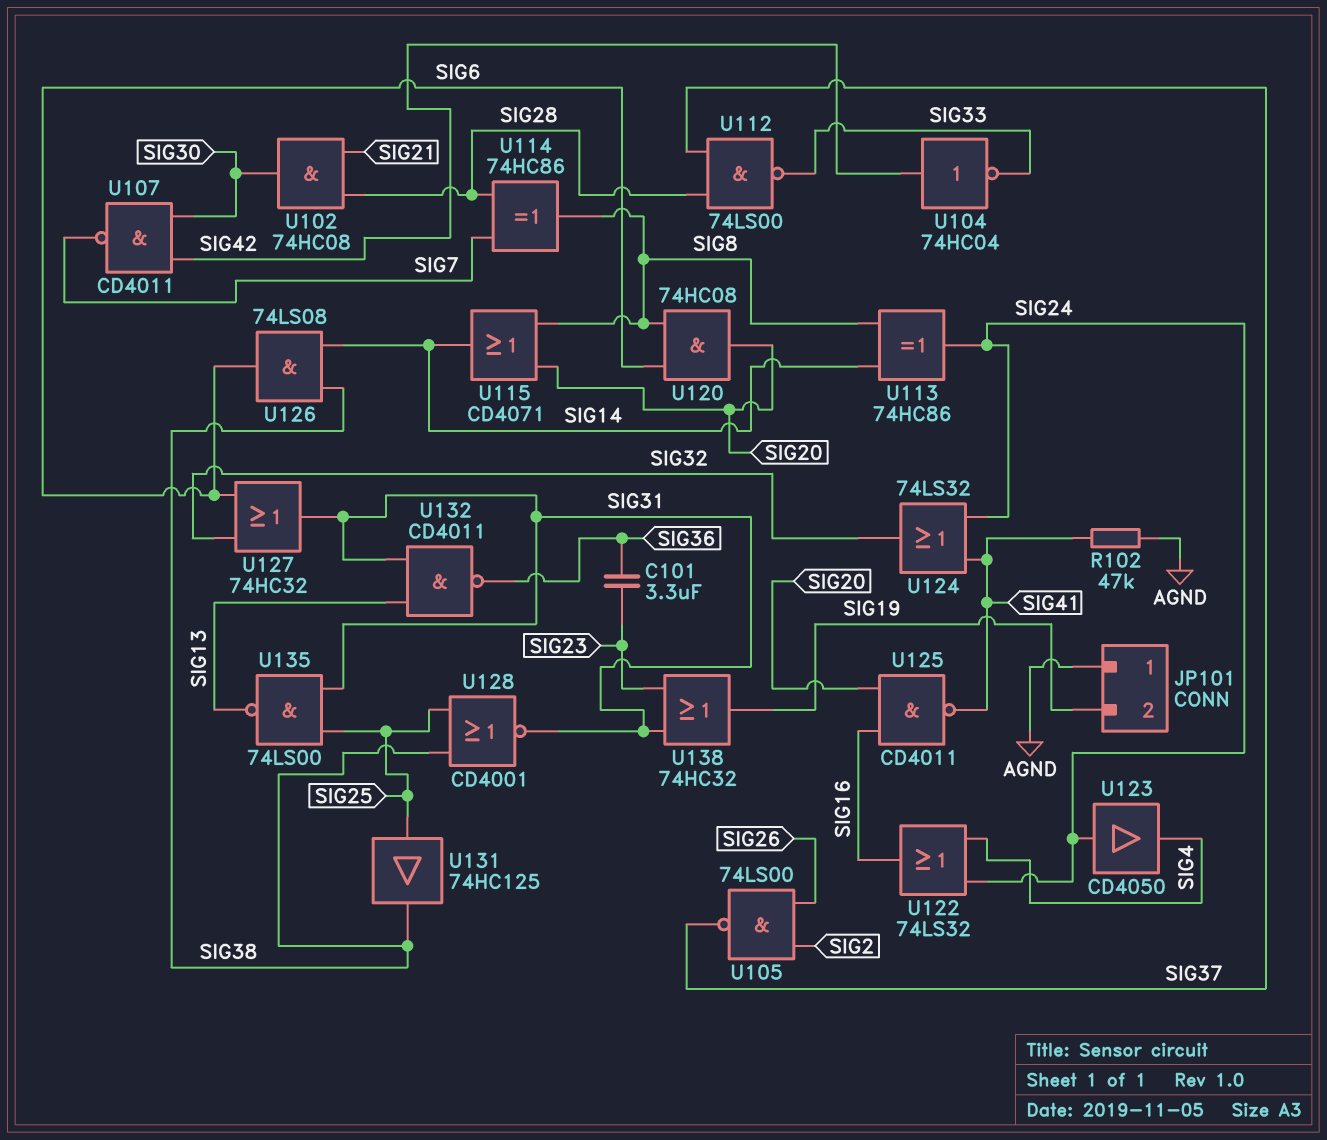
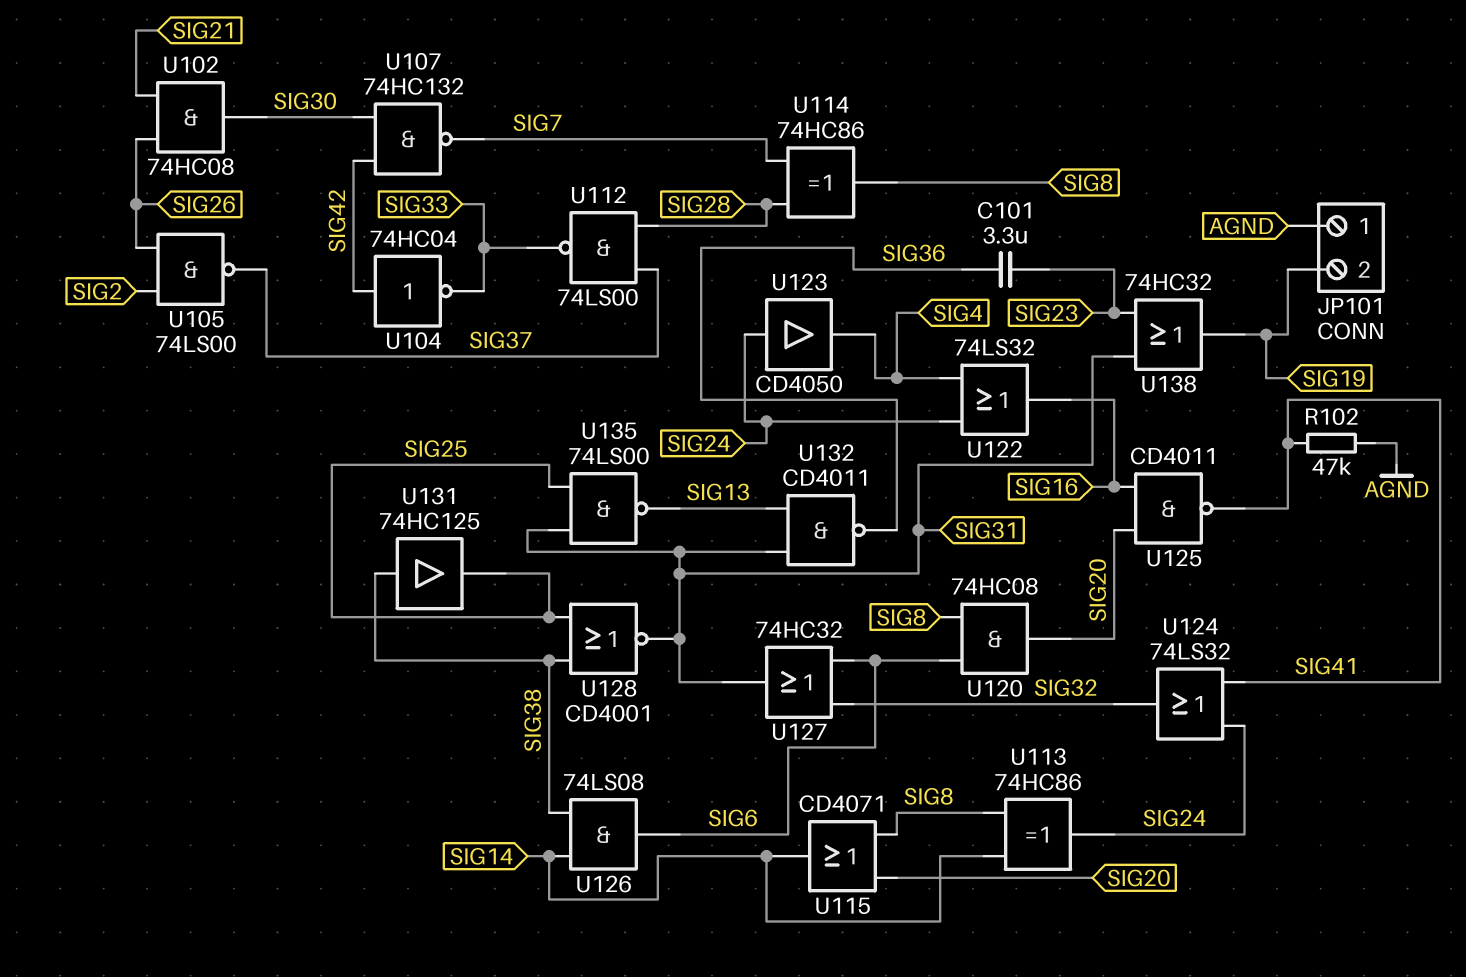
U102: AND 74HC08 (in SIG21, in SIG28, out SIG30) -> AND 74HC08 (in SIG21, in SIG26, out SIG30)
U107: NAND CD4011 (in SIG30, in SIG42, out SIG7) -> NAND 74HC132 (in SIG30, in SIG42, out SIG7)
U131: buffer 74HC125 (in SIG25, out SIG38) -> buffer 74HC125 (in SIG38, out SIG25)

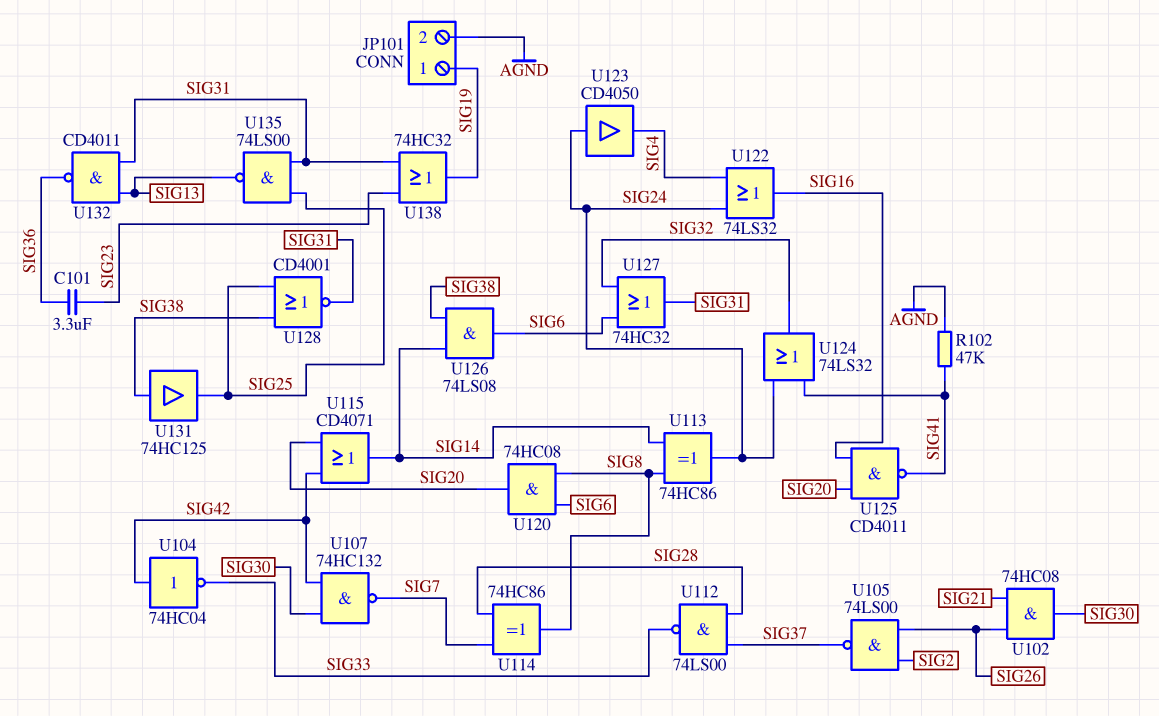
JP101 pin 1: AGND -> SIG19
JP101 pin 2: SIG19 -> AGND
U115: OR CD4071 (in SIG8, in SIG20, out SIG14) -> OR CD4071 (in SIG20, in SIG42, out SIG14)

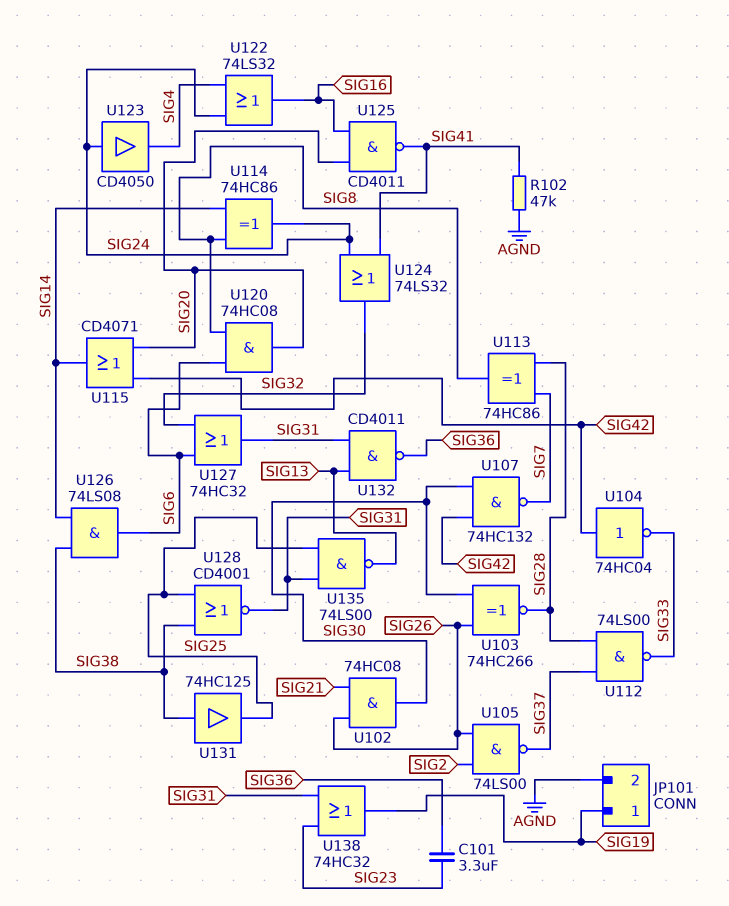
U103: none -> XNOR 74HC266 (in SIG26, in SIG30, out SIG28)
U113: XOR 74HC86 (in SIG8, in SIG14, out SIG24) -> XOR 74HC86 (in SIG7, in SIG28, out SIG8)
U114: XOR 74HC86 (in SIG7, in SIG28, out SIG8) -> XOR 74HC86 (in SIG8, in SIG14, out SIG24)

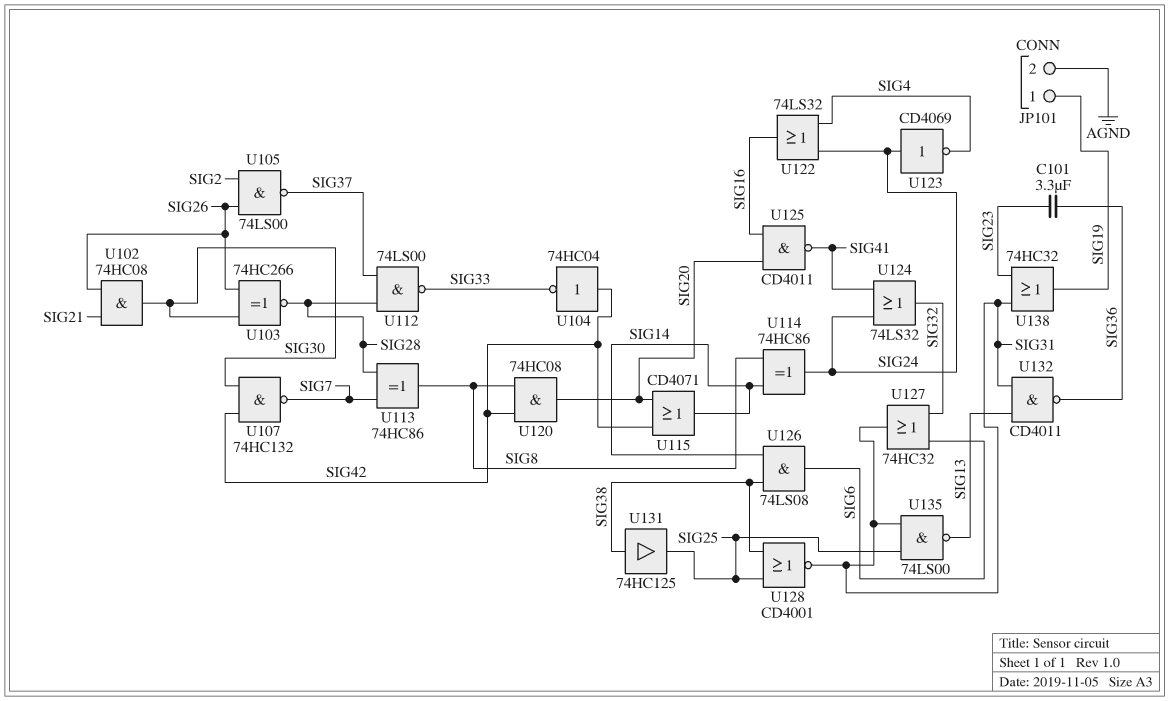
R102: 47k (AGND, SIG41) -> none
U120: AND 74HC08 (in SIG6, in SIG8, out SIG20) -> AND 74HC08 (in SIG8, in SIG42, out SIG20)
U123: buffer CD4050 (in SIG24, out SIG4) -> NOT CD4069 (in SIG24, out SIG4)

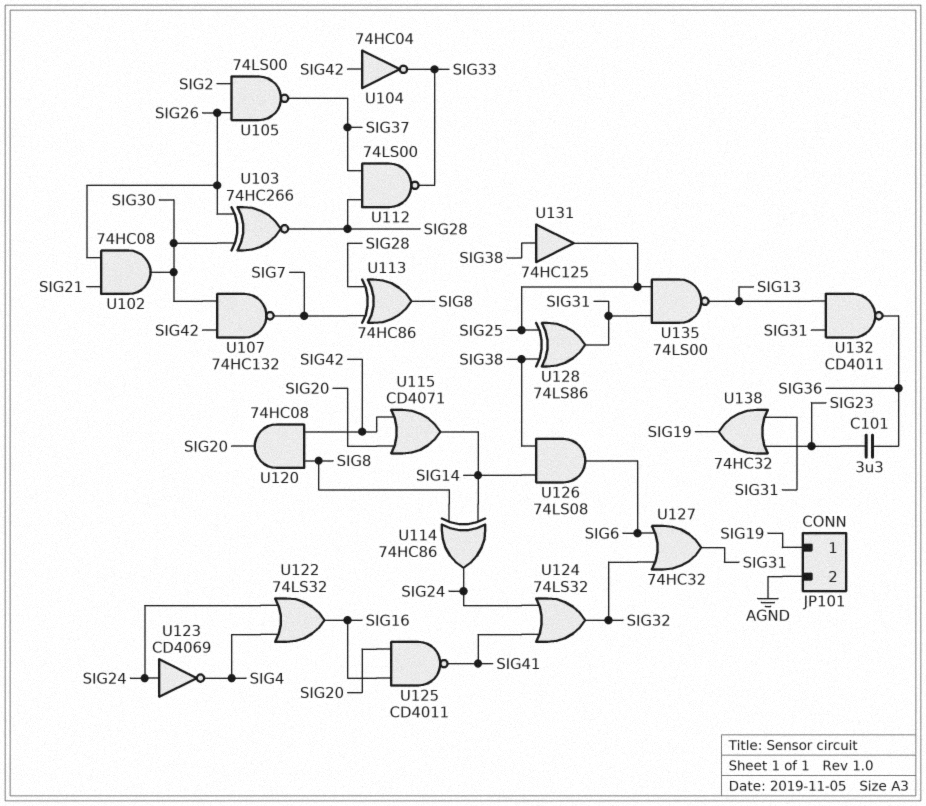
U128: NOR CD4001 (in SIG25, in SIG38, out SIG31) -> XOR 74LS86 (in SIG25, in SIG38, out SIG31)

